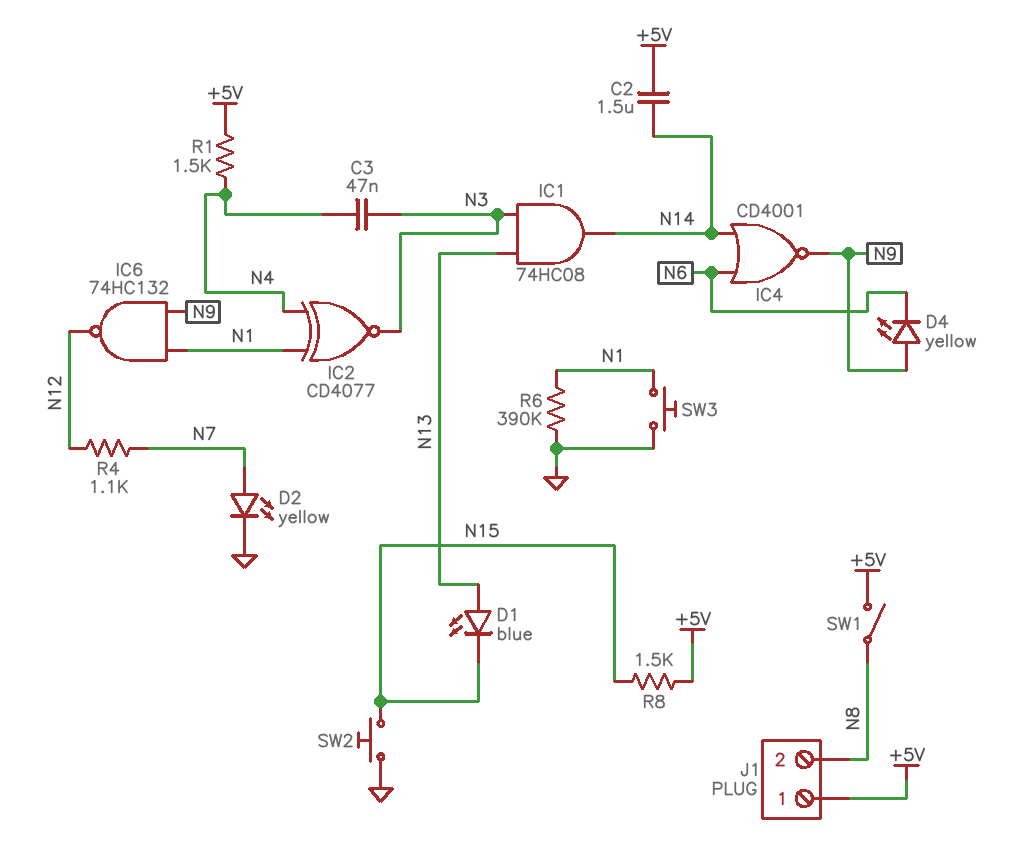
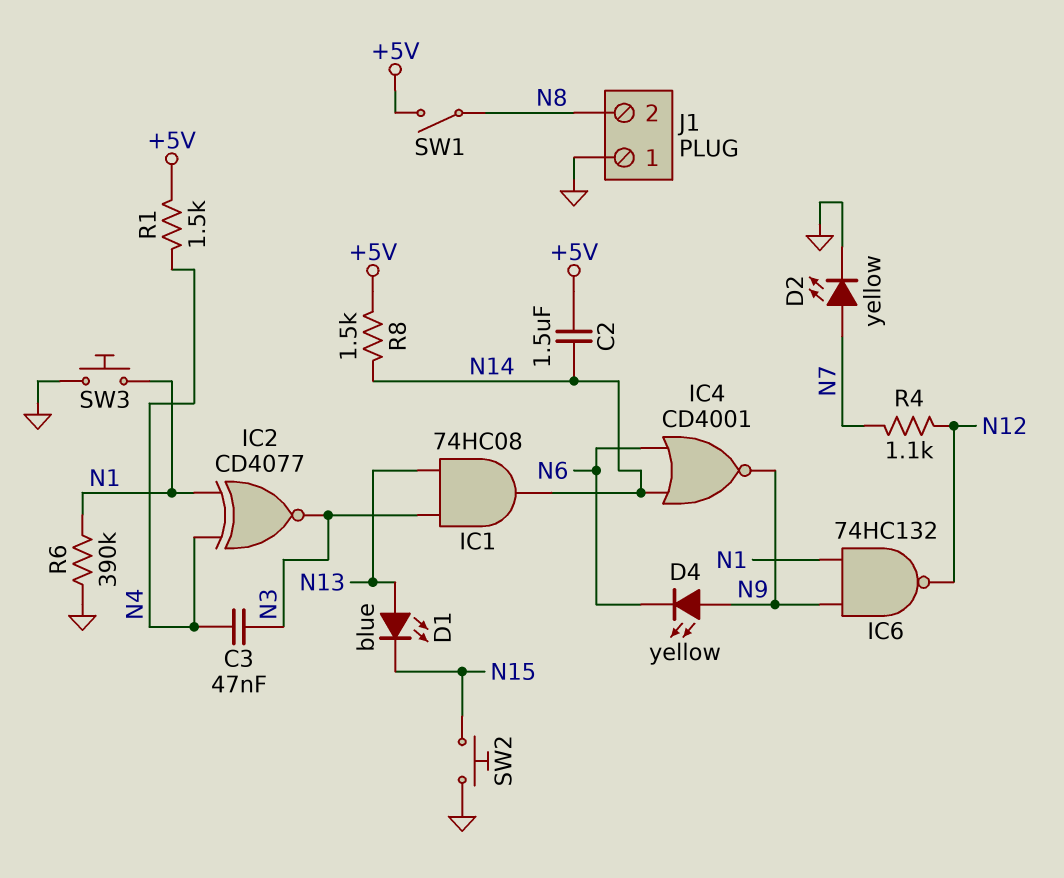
J1 pin 1: +5V -> GND
R8: 1.5k (+5V, N15) -> 1.5k (+5V, N14)

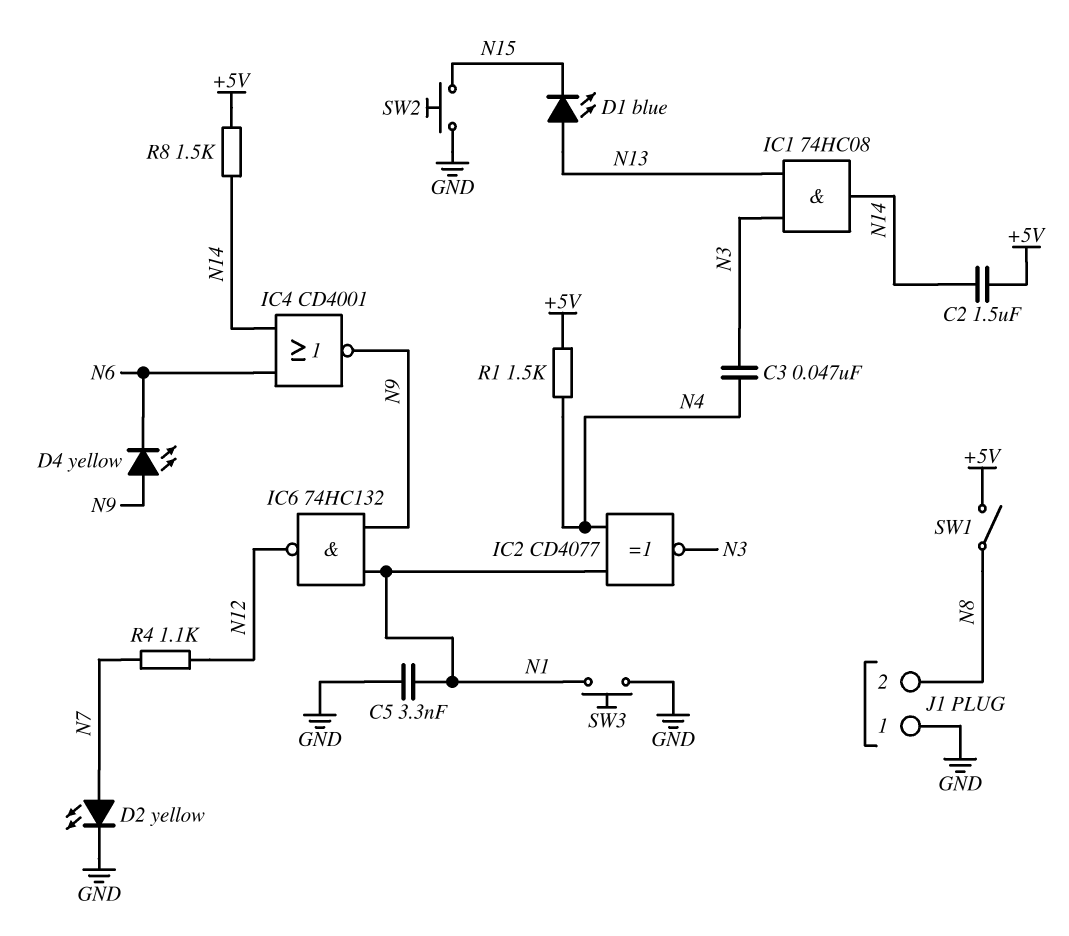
C5: none -> 3.3nF (GND, N1)
R6: 390k (GND, N1) -> none

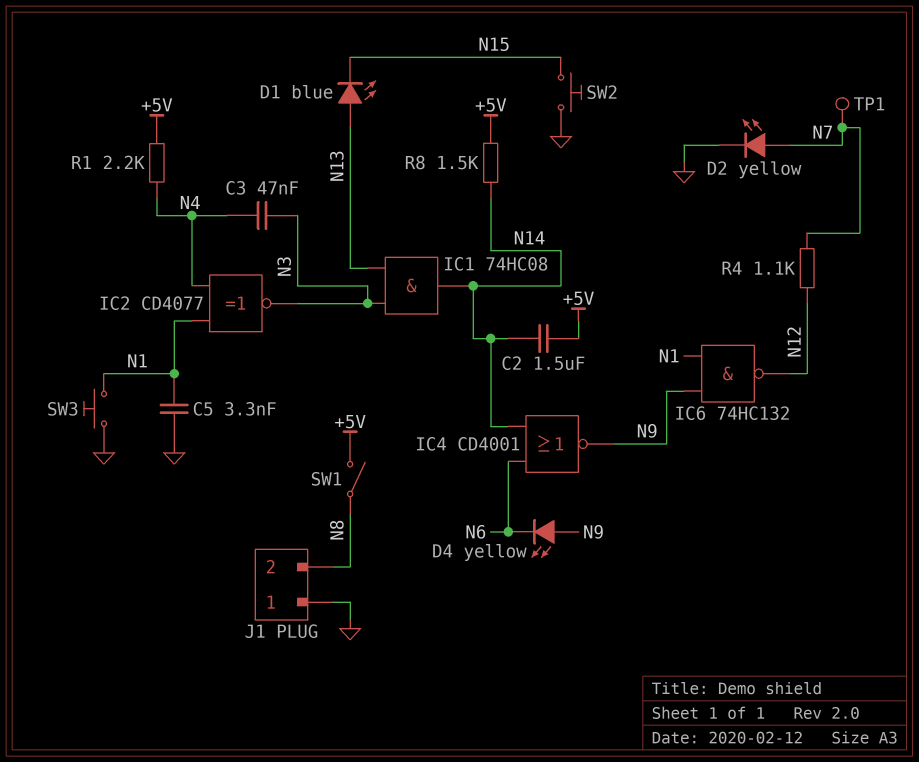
R1: 1.5k (+5V, N4) -> 2.2k (+5V, N4)
TP1: none -> test point (N7)

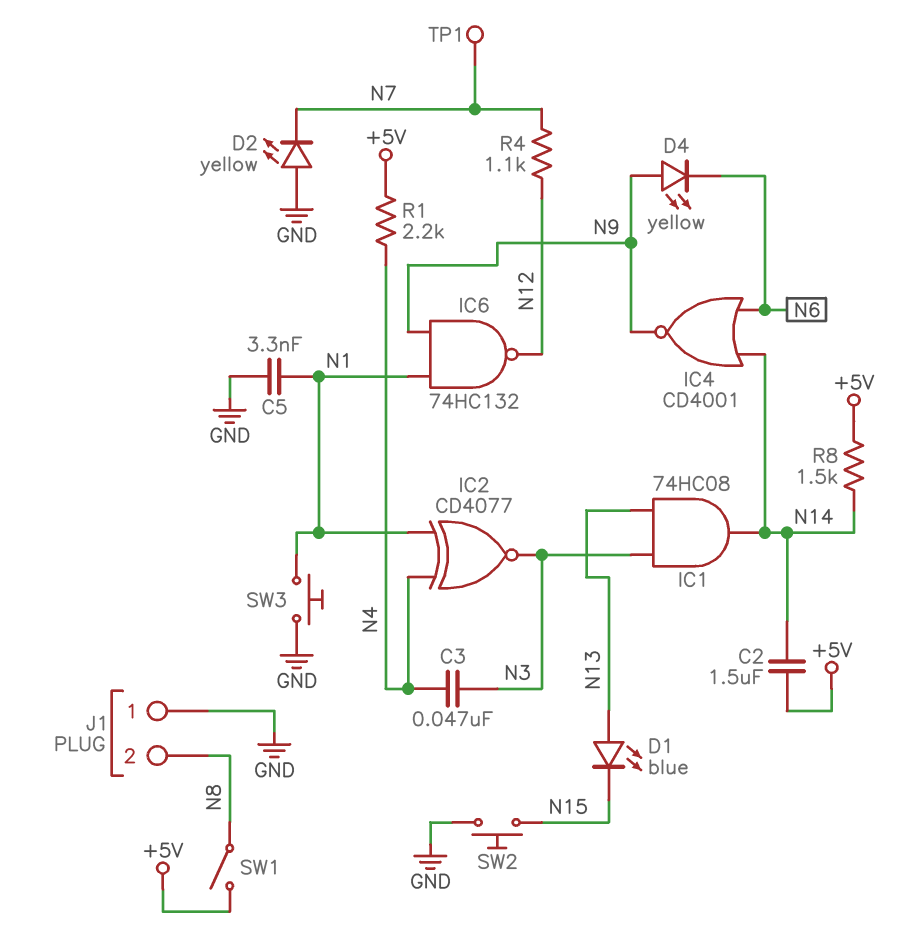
D2: LED yellow (A N7, K GND) -> LED yellow (A GND, K N7)

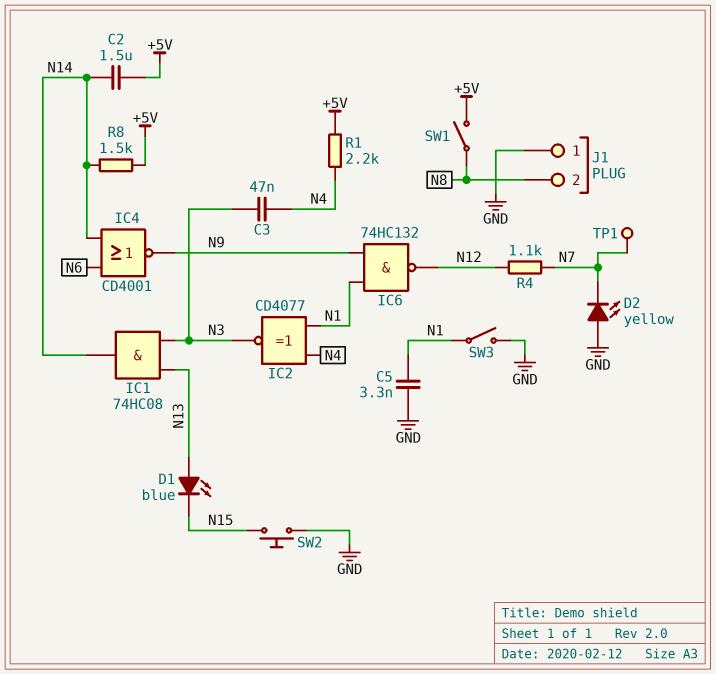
D4: LED yellow (A N9, K N6) -> none
SW3: button (GND, N1) -> switch (GND, N1)

